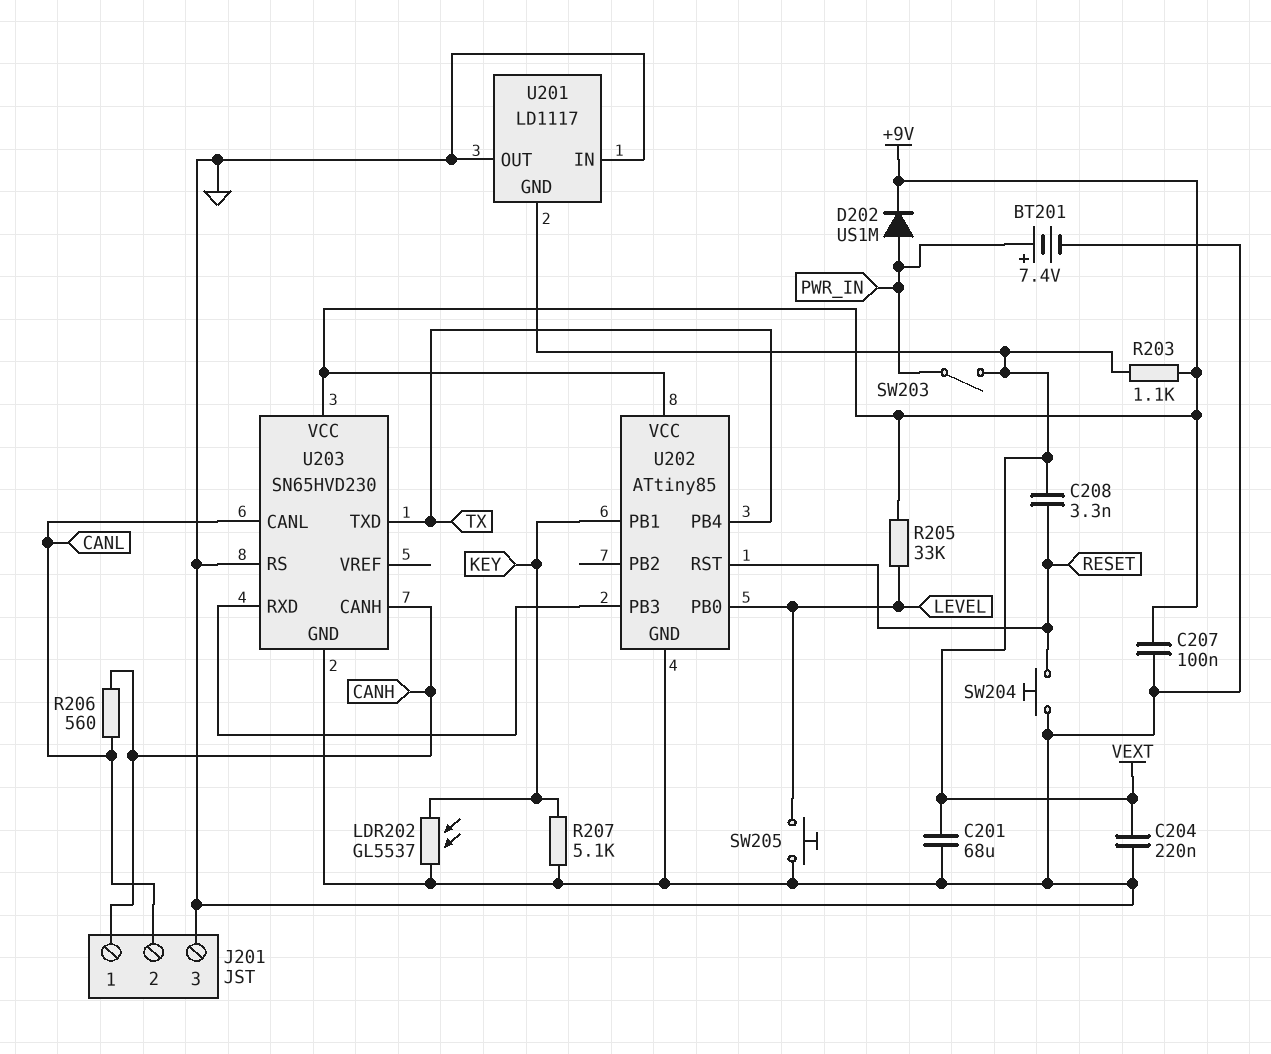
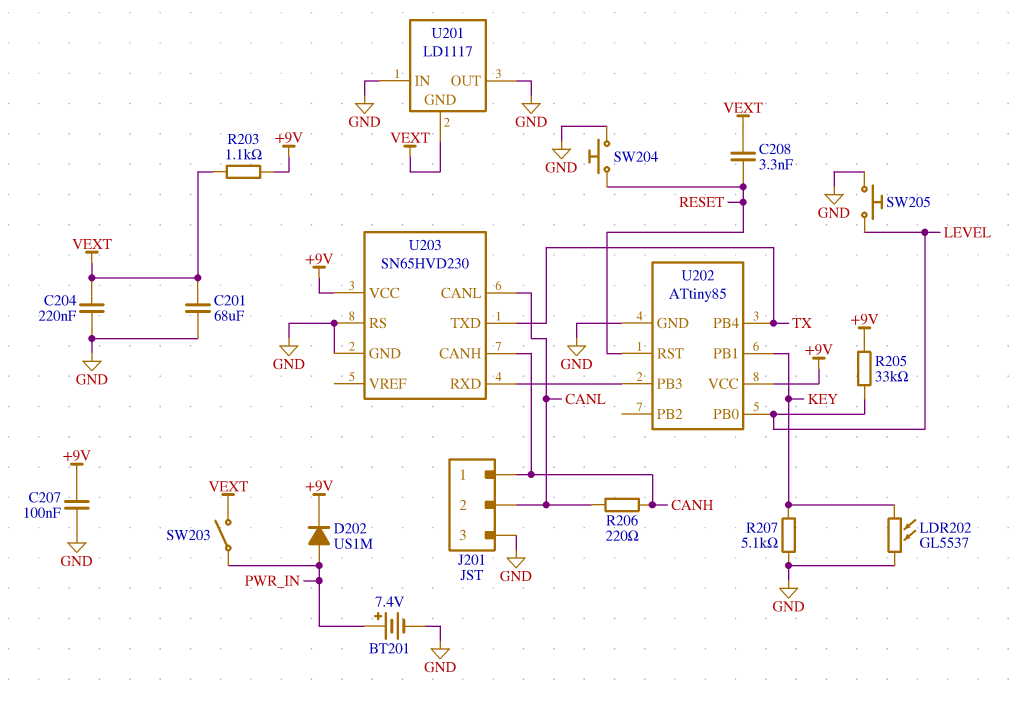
R206: 560 (CANH, CANL) -> 220 (CANH, CANL)

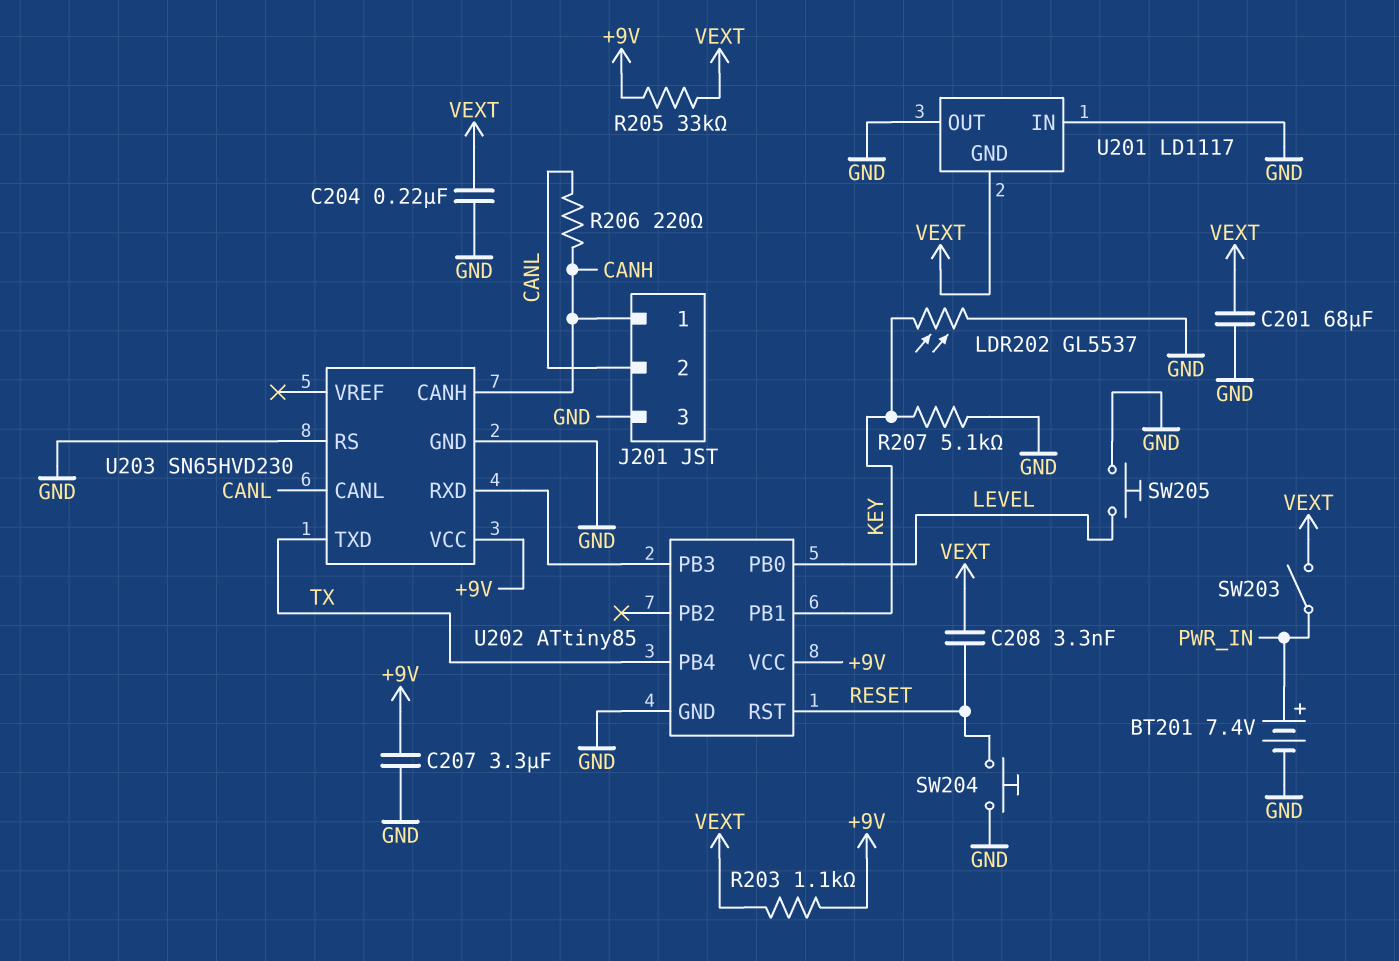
C207: 100nF (+9V, GND) -> 3.3uF (+9V, GND)
D202: diode US1M (A PWR_IN, K +9V) -> none
R205: 33k (+9V, LEVEL) -> 33k (+9V, VEXT)

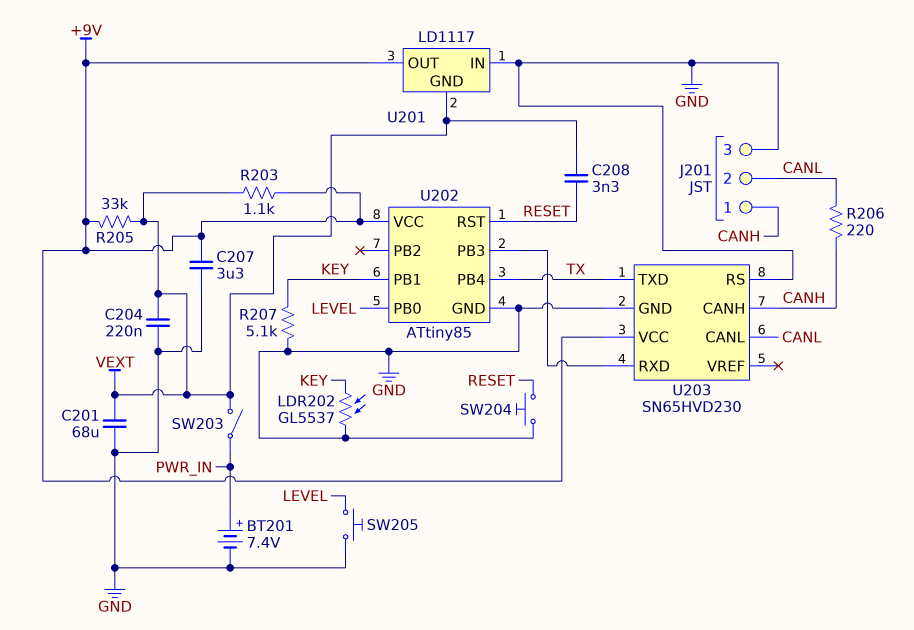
U201 pin OUT: GND -> +9V

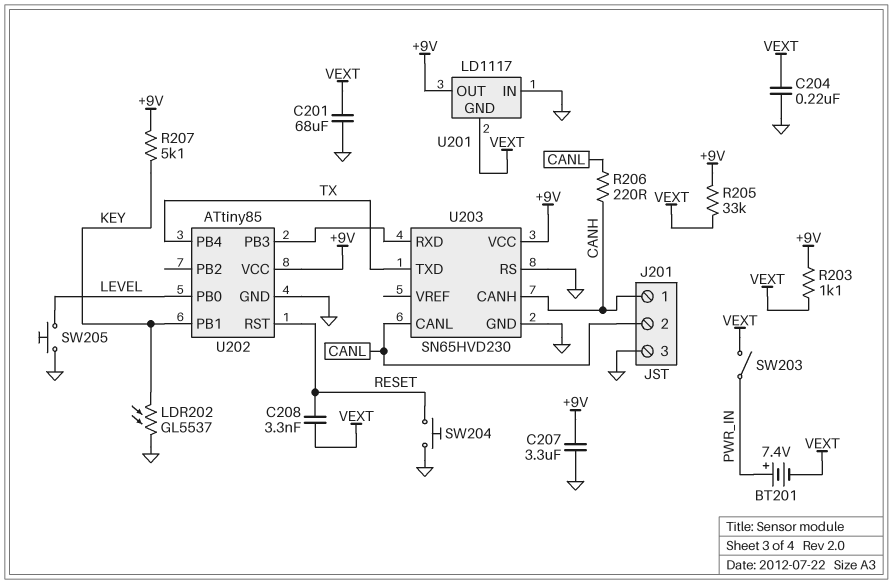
BT201: 7.4V (plus PWR_IN, minus GND) -> 7.4V (plus PWR_IN, minus VEXT)
R207: 5.1k (GND, KEY) -> 5.1k (+9V, KEY)

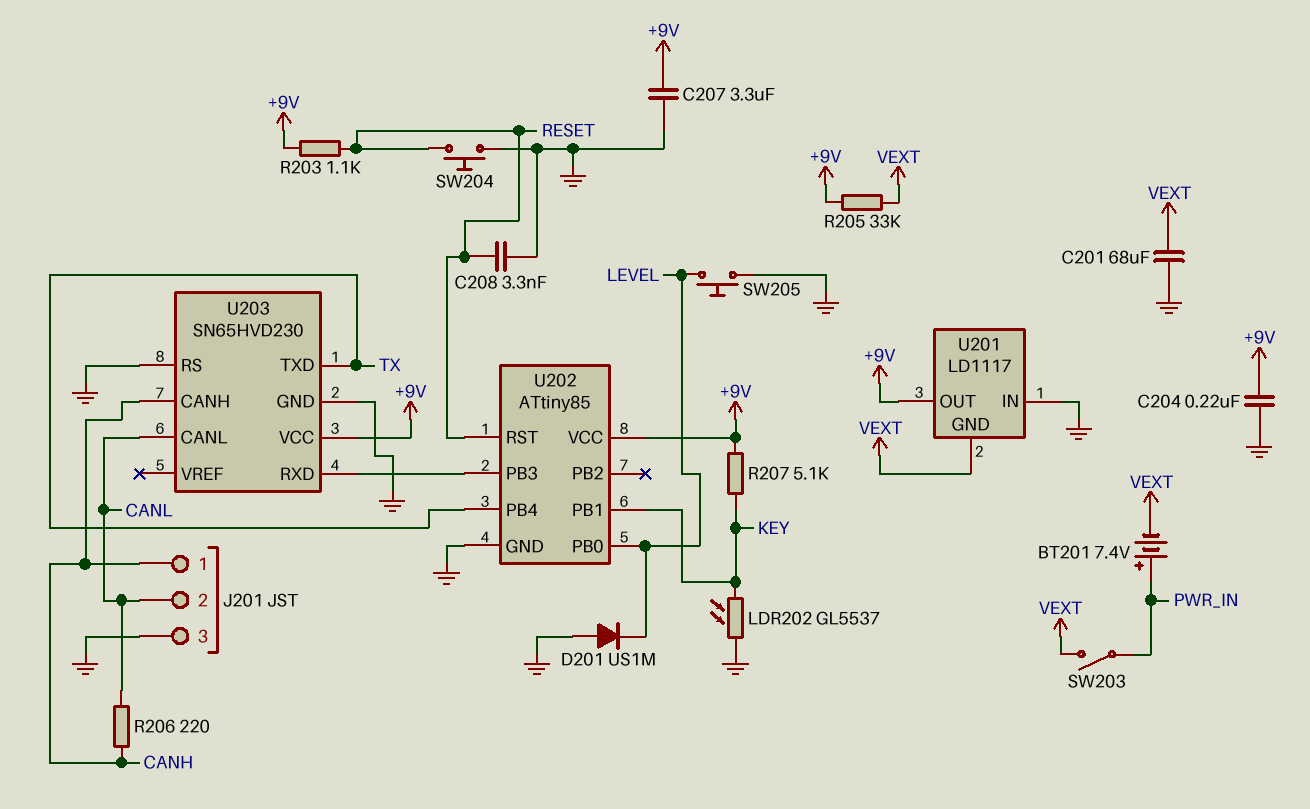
C204: 220nF (GND, VEXT) -> 220nF (+9V, GND)
C208: 3.3nF (RESET, VEXT) -> 3.3nF (GND, RESET)
D201: none -> diode US1M (A GND, K LEVEL)
R203: 1.1k (+9V, VEXT) -> 1.1k (+9V, RESET)

